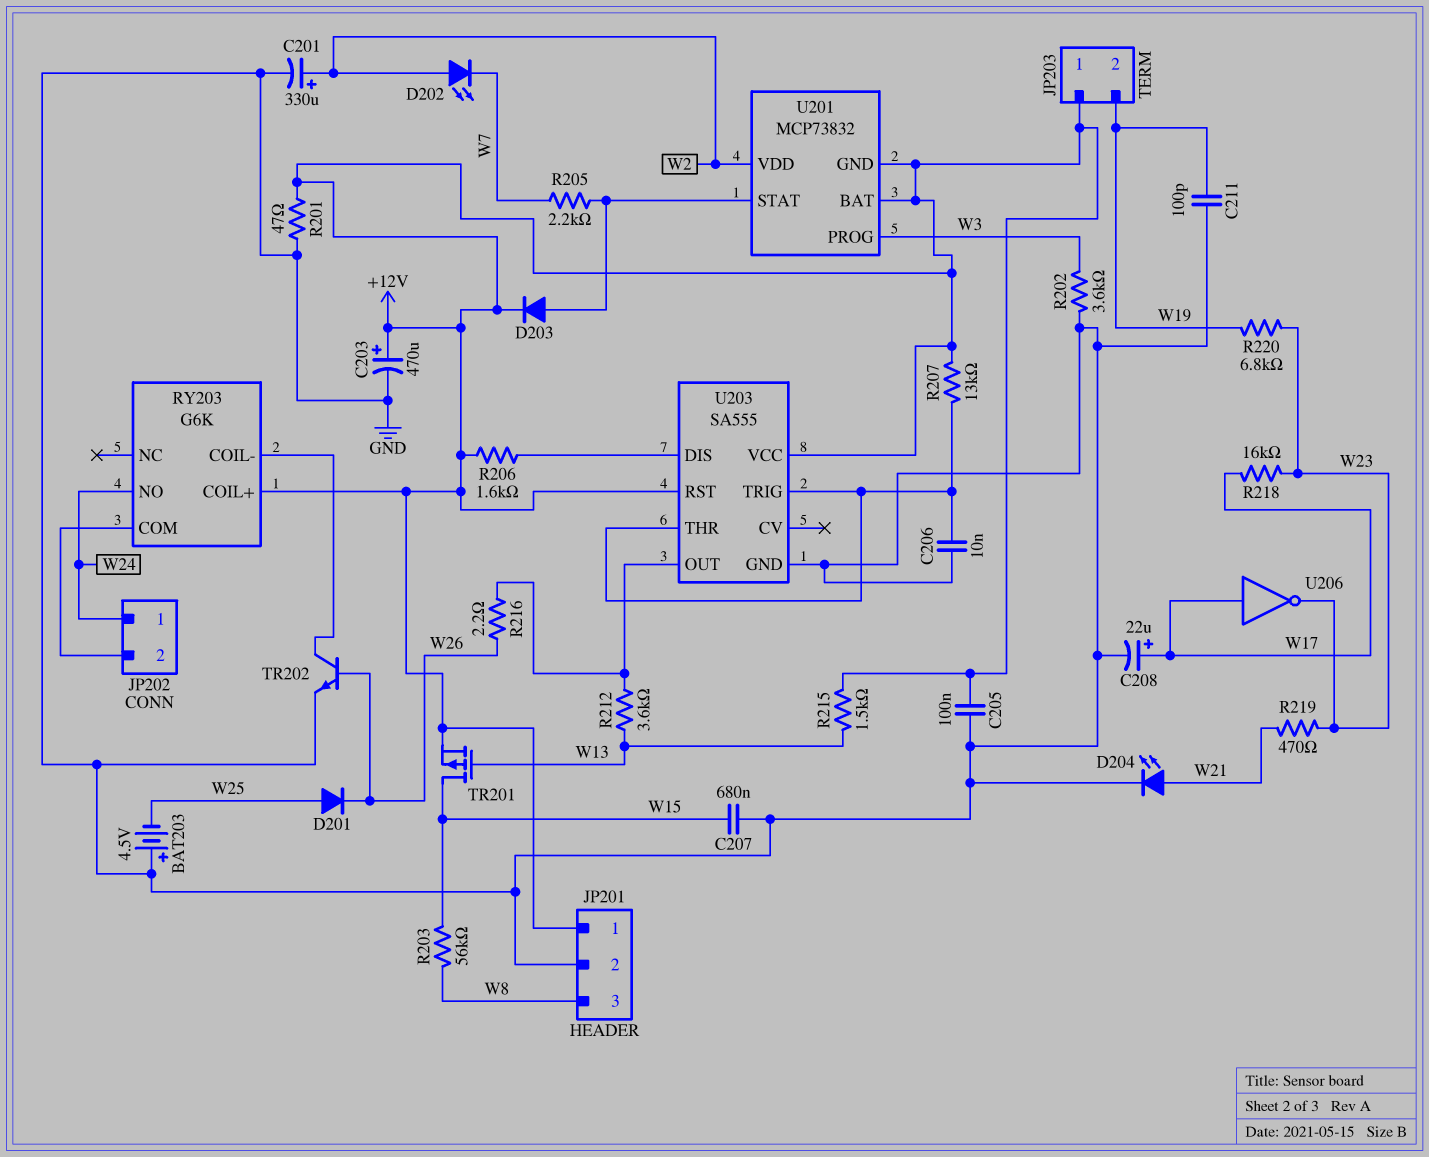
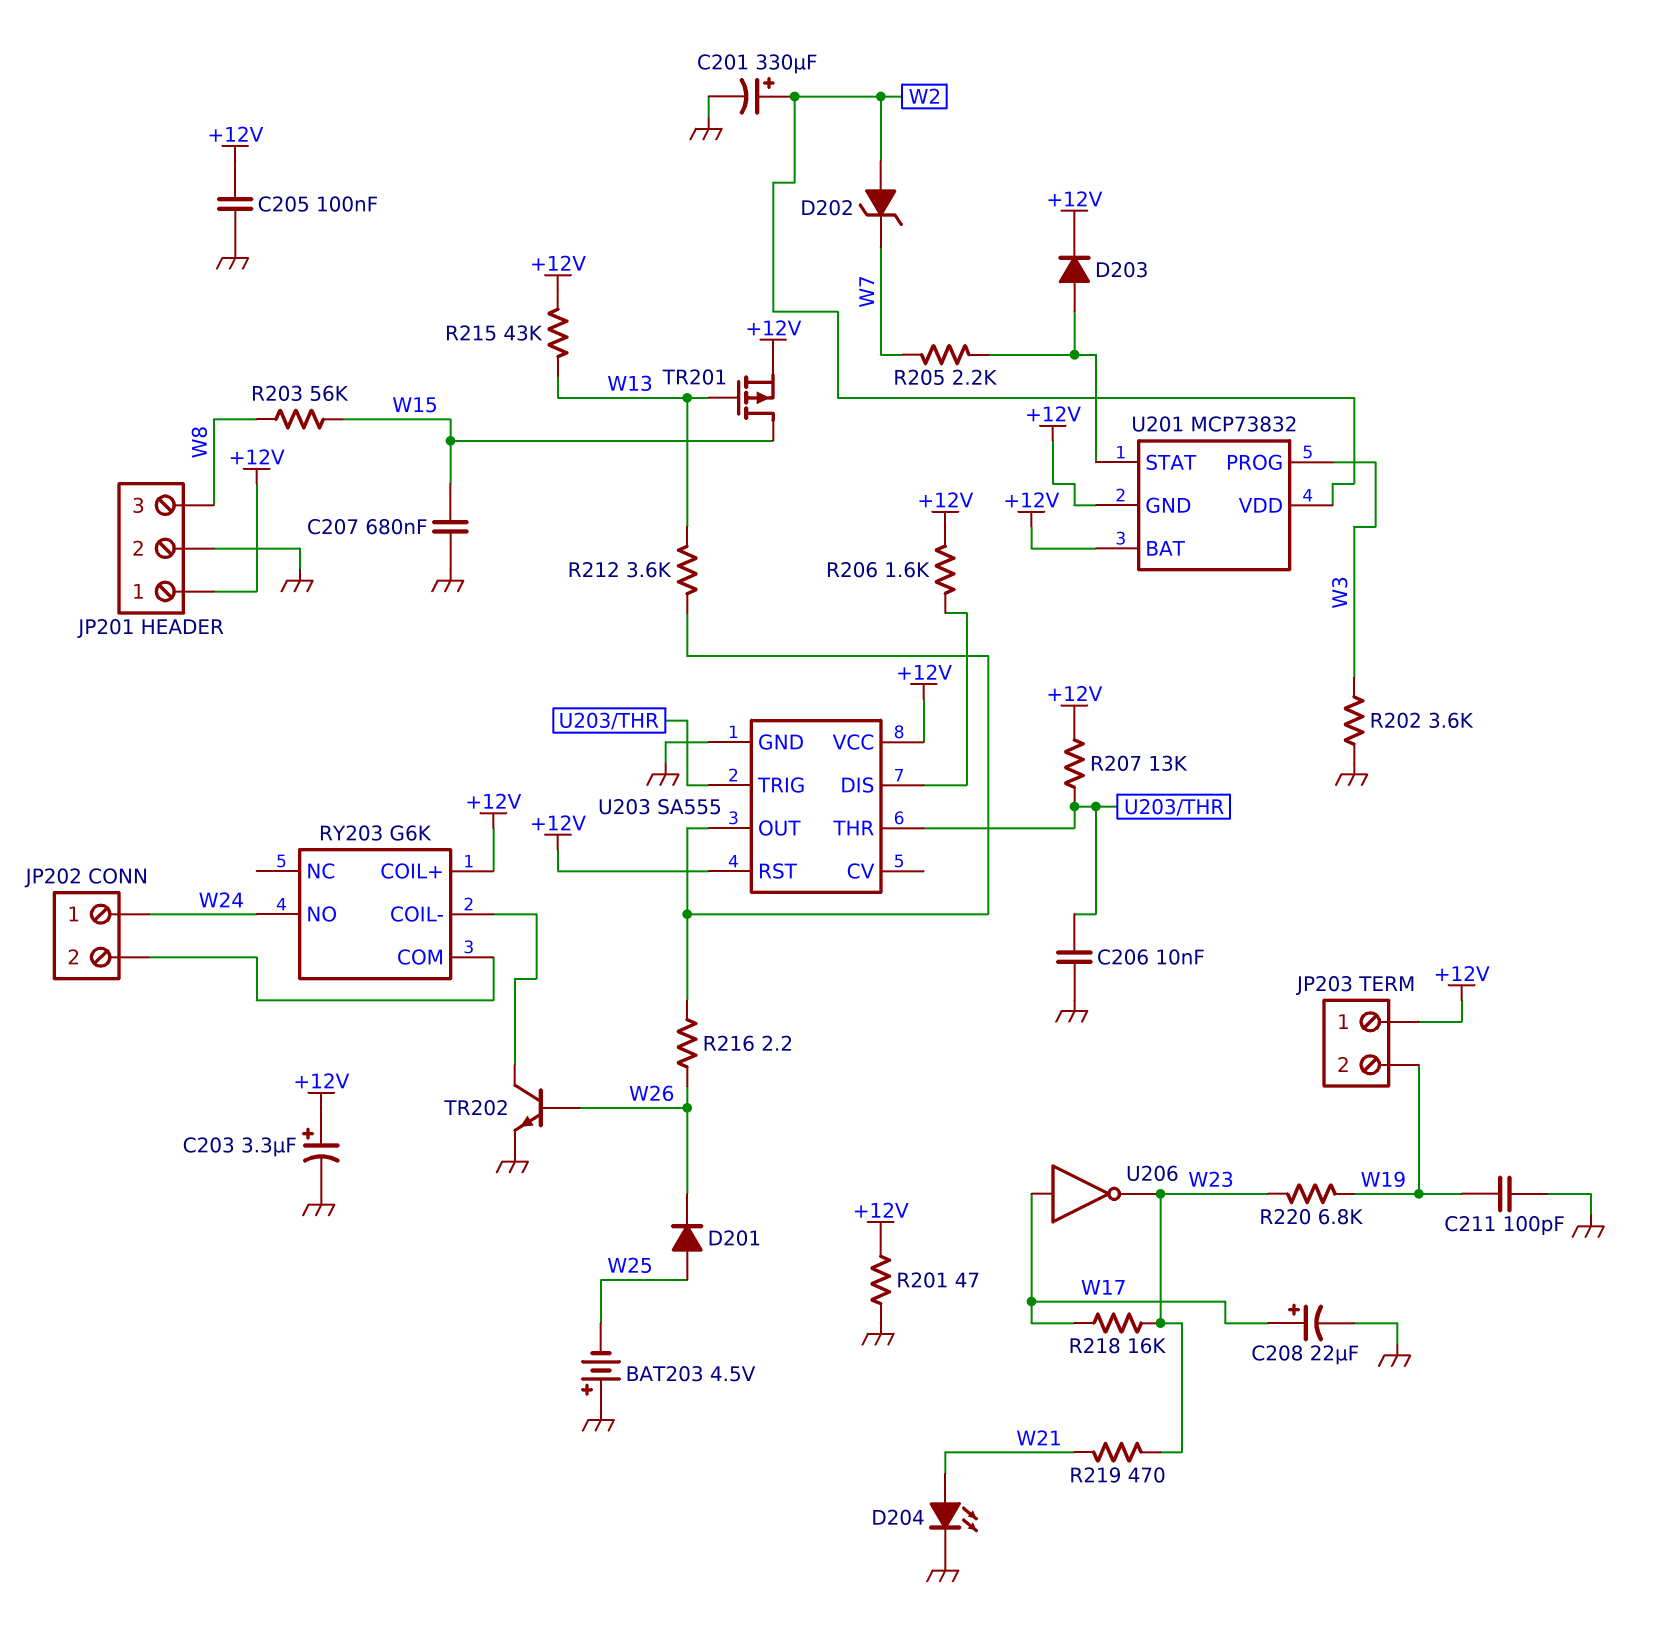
C203: 470uF (plus +12V, minus GND) -> 3.3uF (plus +12V, minus GND)
D202: LED (A W2, K W7) -> zener (A W2, K W7)
R215: 1.5k (+12V, W13) -> 43k (+12V, W13)

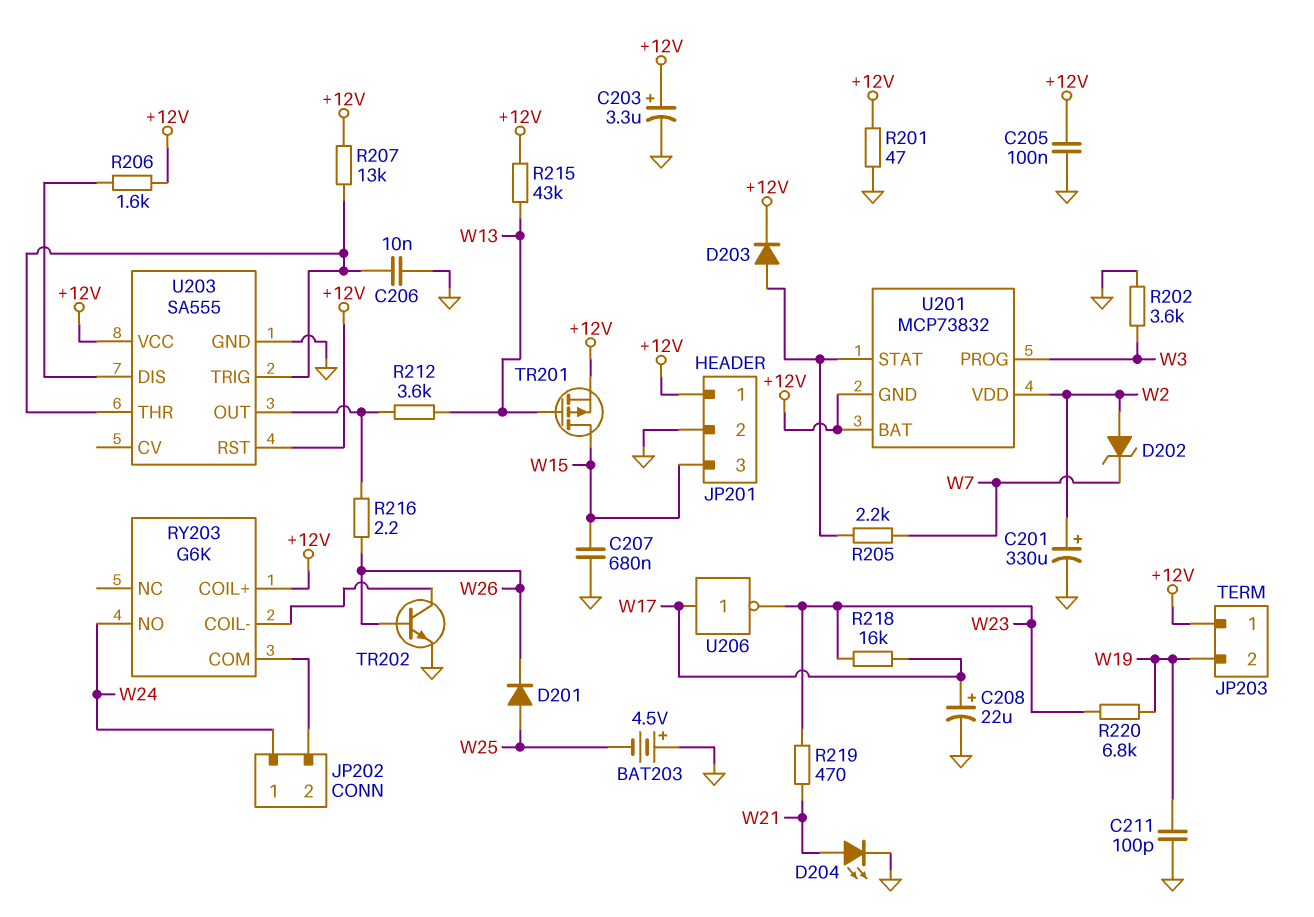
JP201 pin 3: W8 -> W15
R203: 56k (W8, W15) -> none

